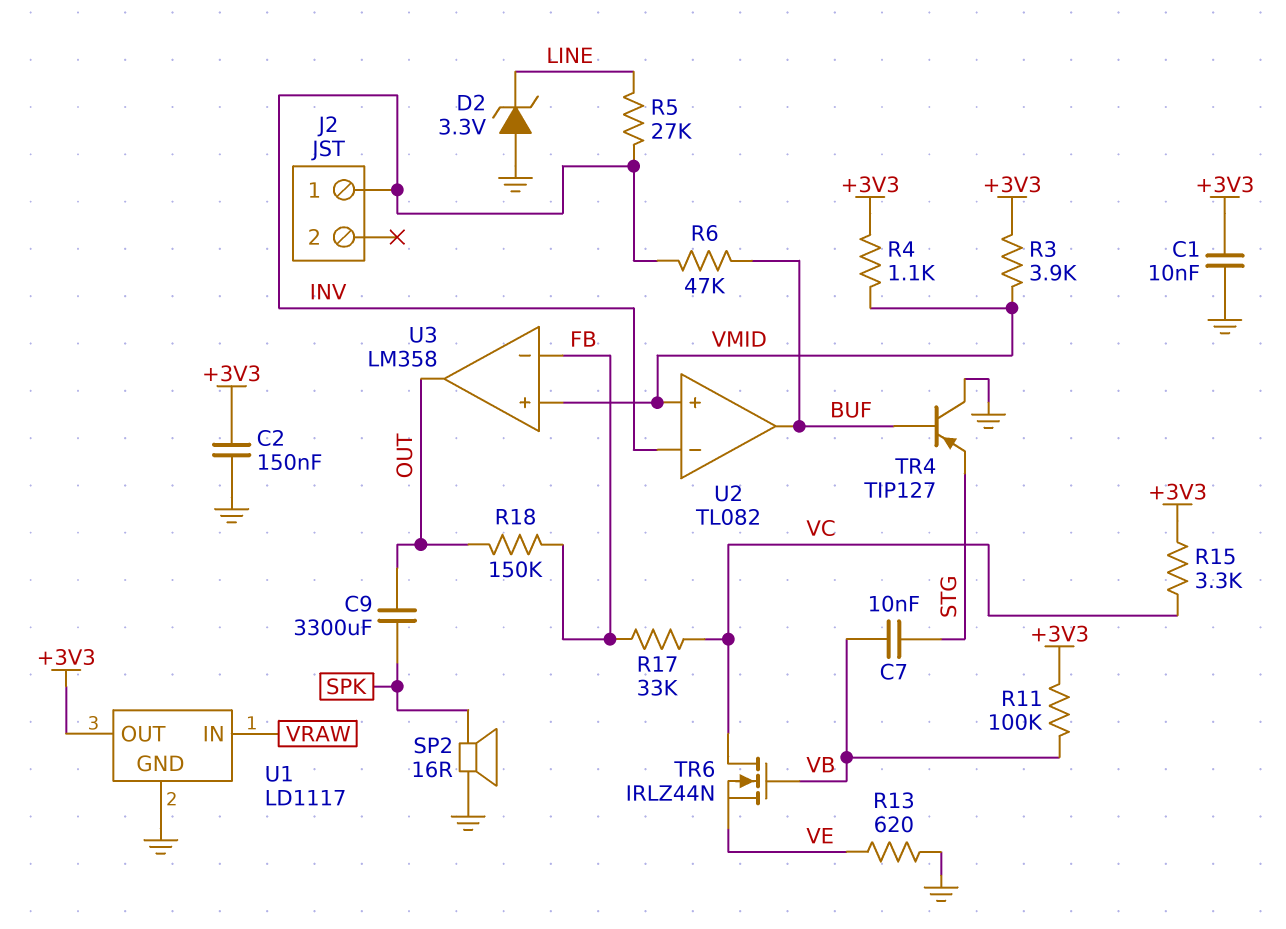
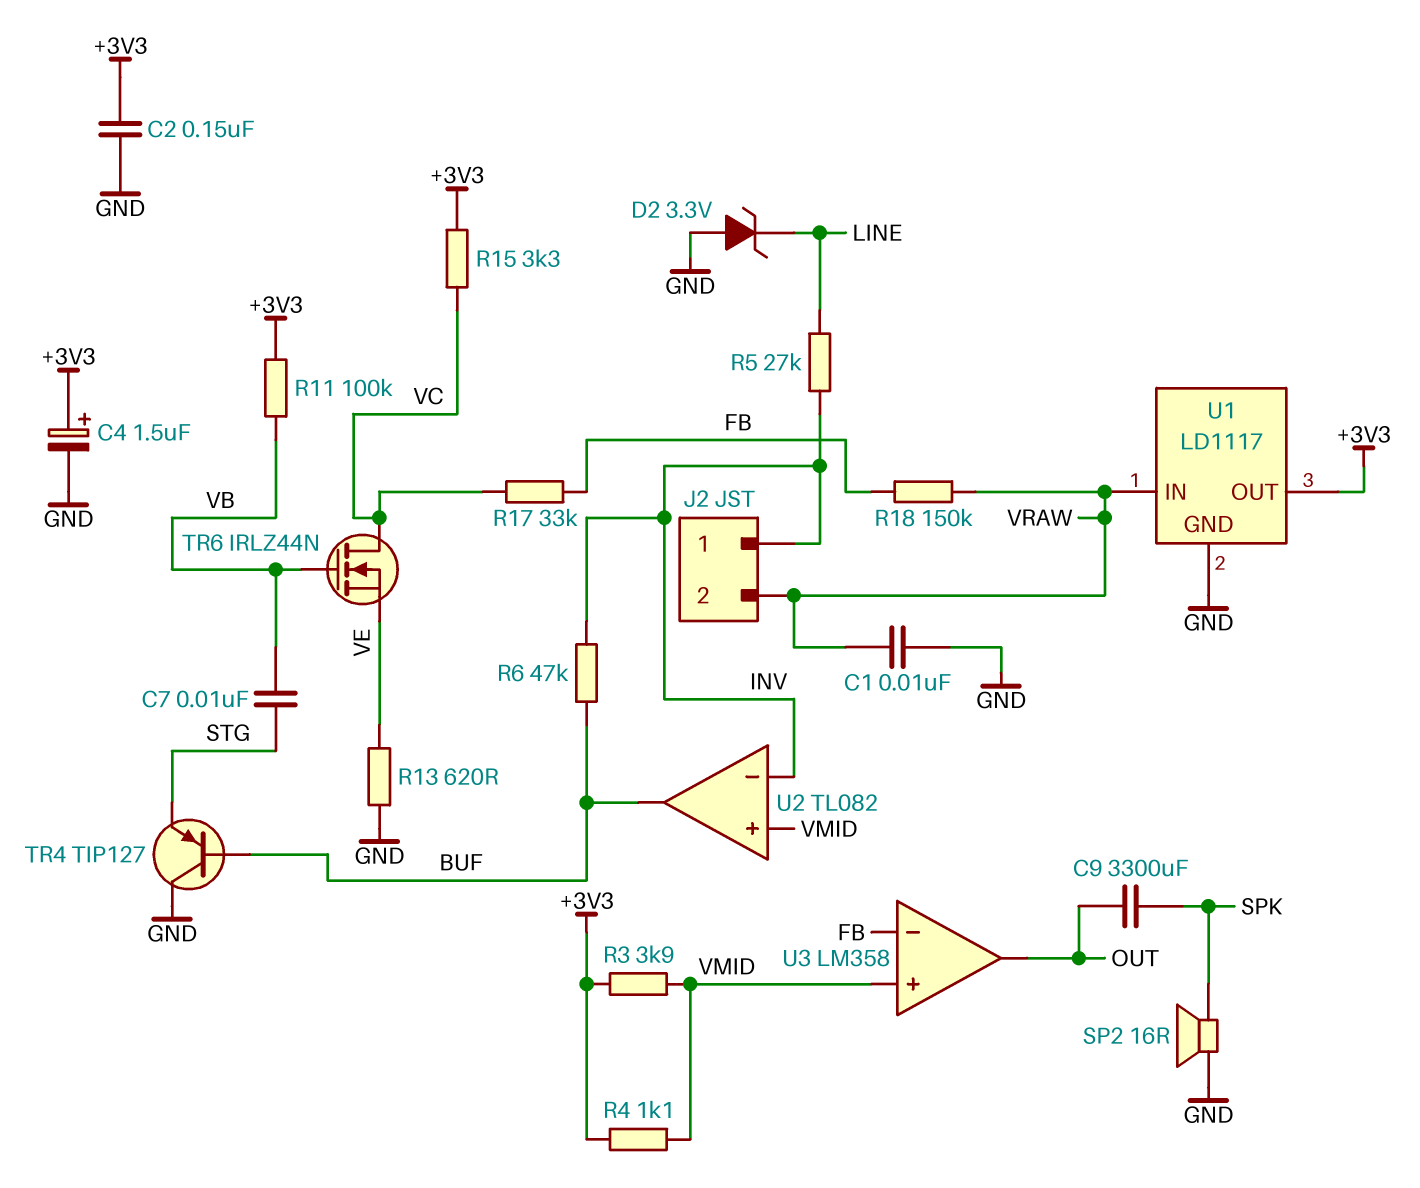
C1: 10nF (+3V3, GND) -> 10nF (GND, VRAW)
C4: none -> 1.5uF (plus +3V3, minus GND)
J2 pin 2: none -> VRAW
R18: 150k (FB, OUT) -> 150k (FB, VRAW)

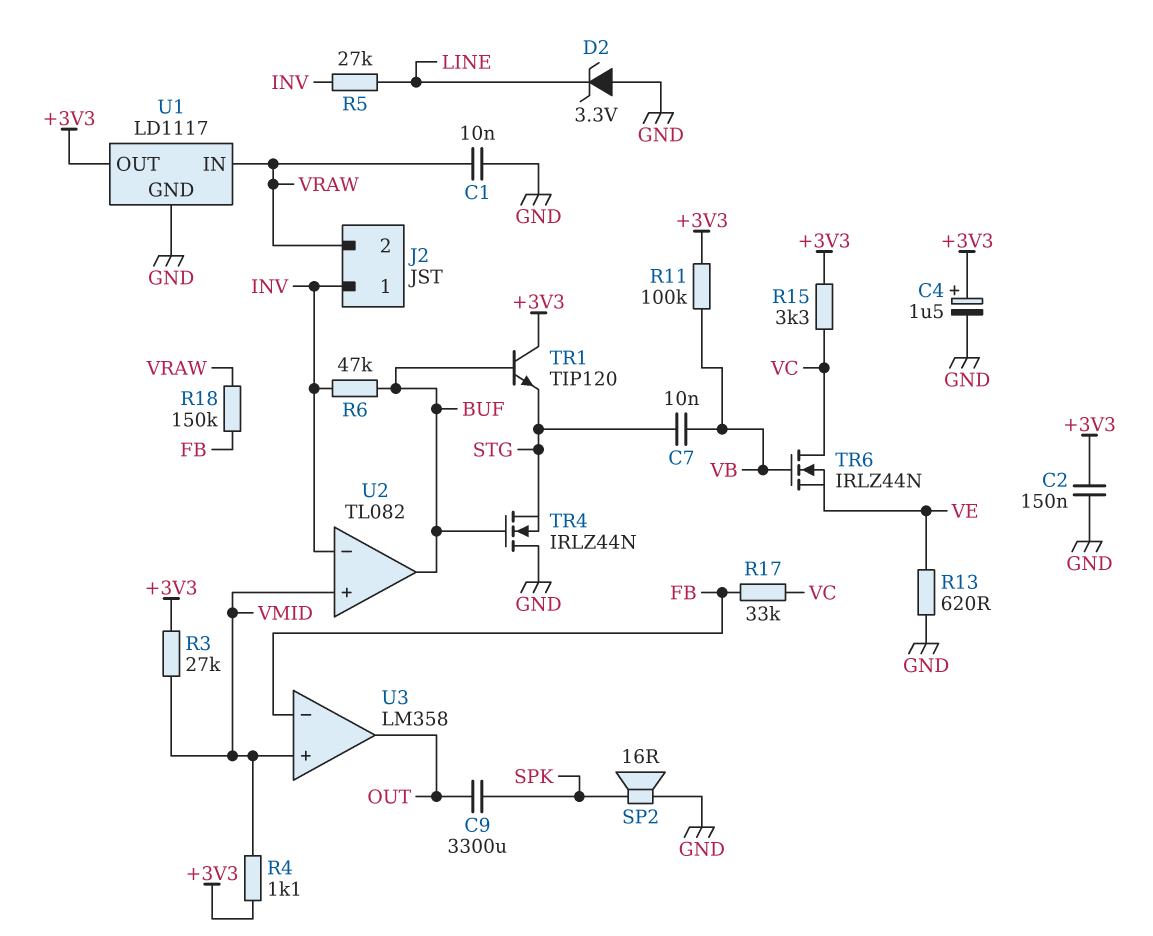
R3: 3.9k (+3V3, VMID) -> 27k (+3V3, VMID)
TR1: none -> NPN TIP120 (B BUF, C +3V3, E STG)
TR4: PNP TIP127 (B BUF, C GND, E STG) -> NMOS IRLZ44N (G BUF, D GND, S STG)

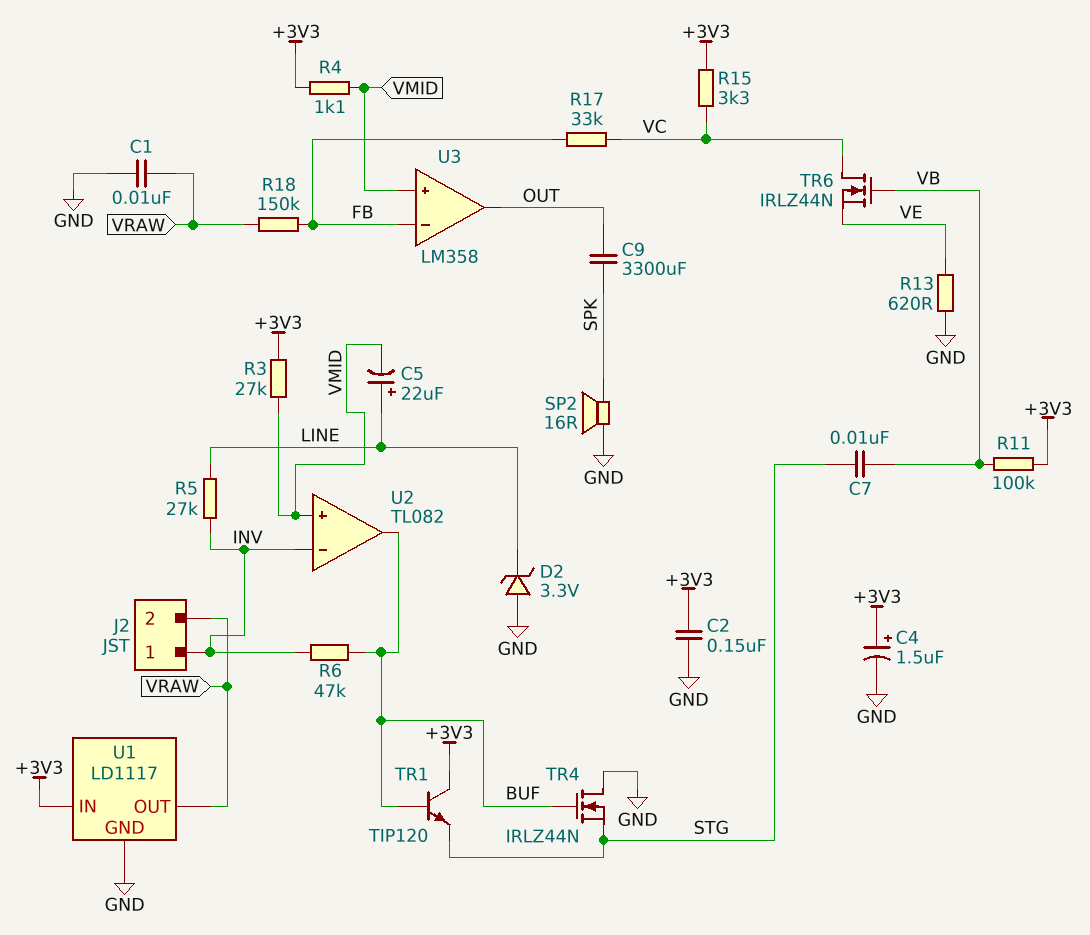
C5: none -> 22uF (plus LINE, minus VMID)
U1 pin IN: VRAW -> +3V3
U1 pin OUT: +3V3 -> VRAW

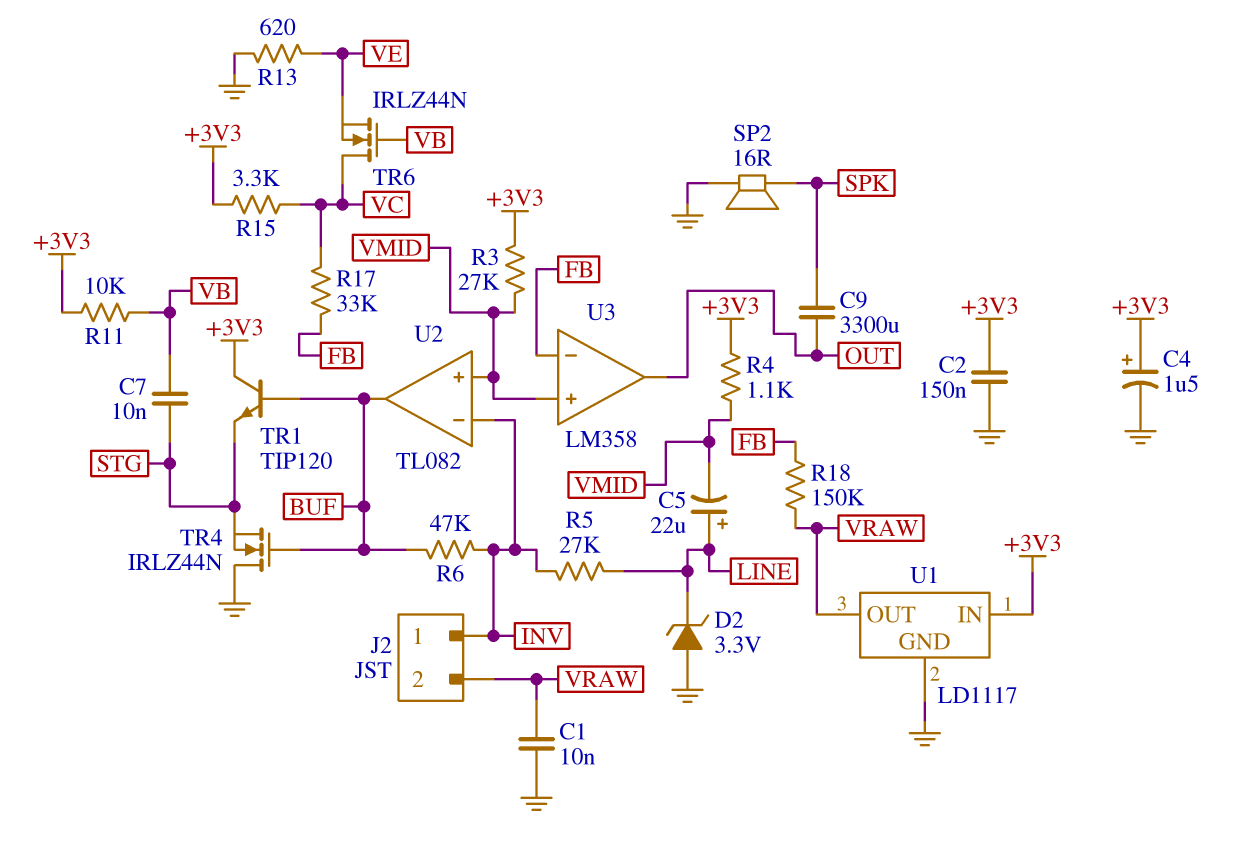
R11: 100k (+3V3, VB) -> 10k (+3V3, VB)

